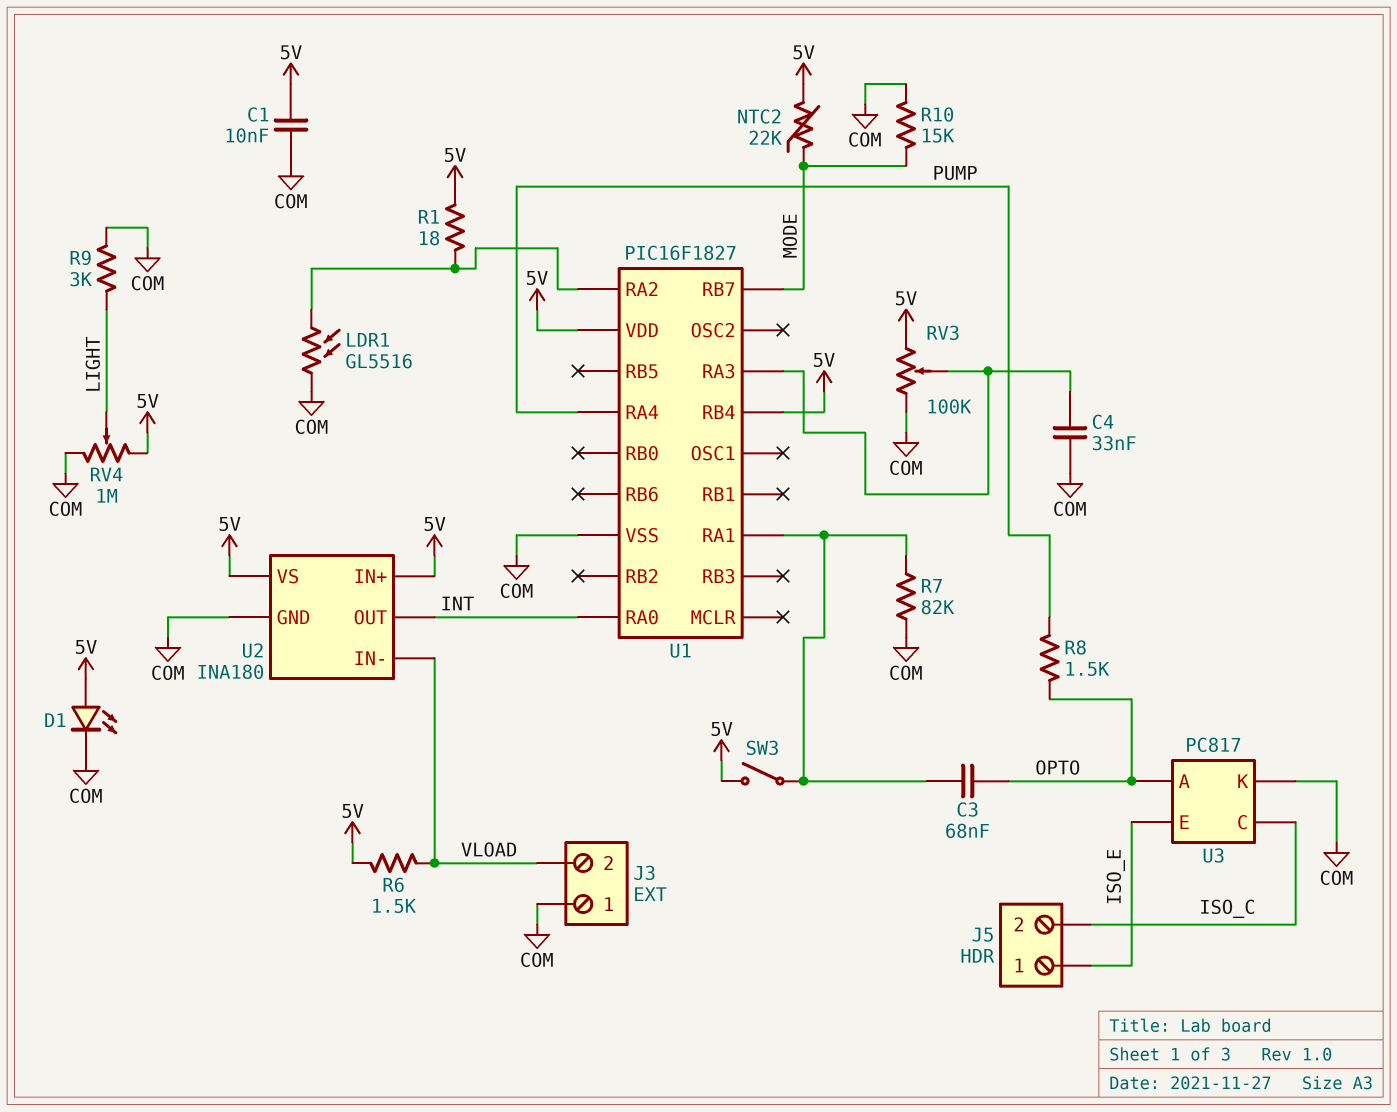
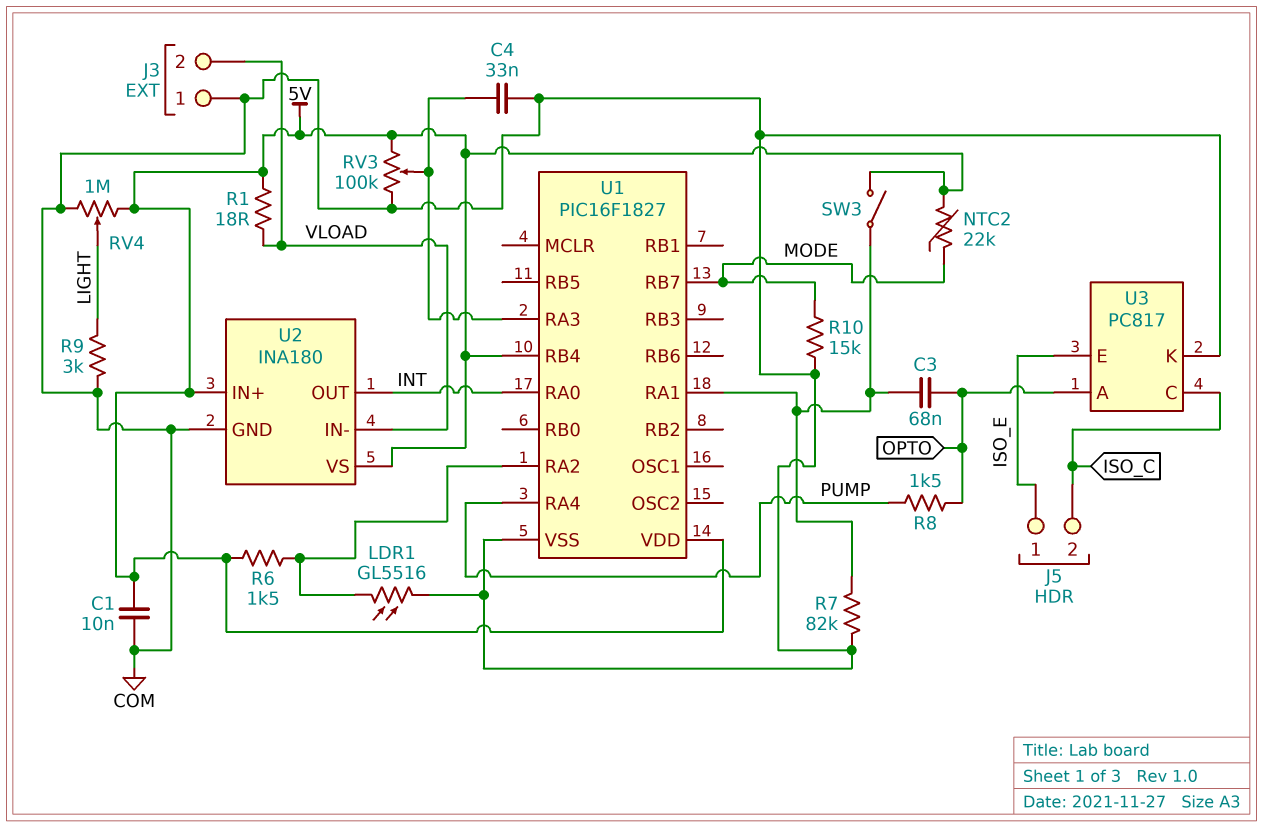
D1: LED (A 5V, K COM) -> none
R1: 18 (5V, U1/RA2) -> 18 (5V, VLOAD)
R6: 1.5k (5V, VLOAD) -> 1.5k (5V, U1/RA2)

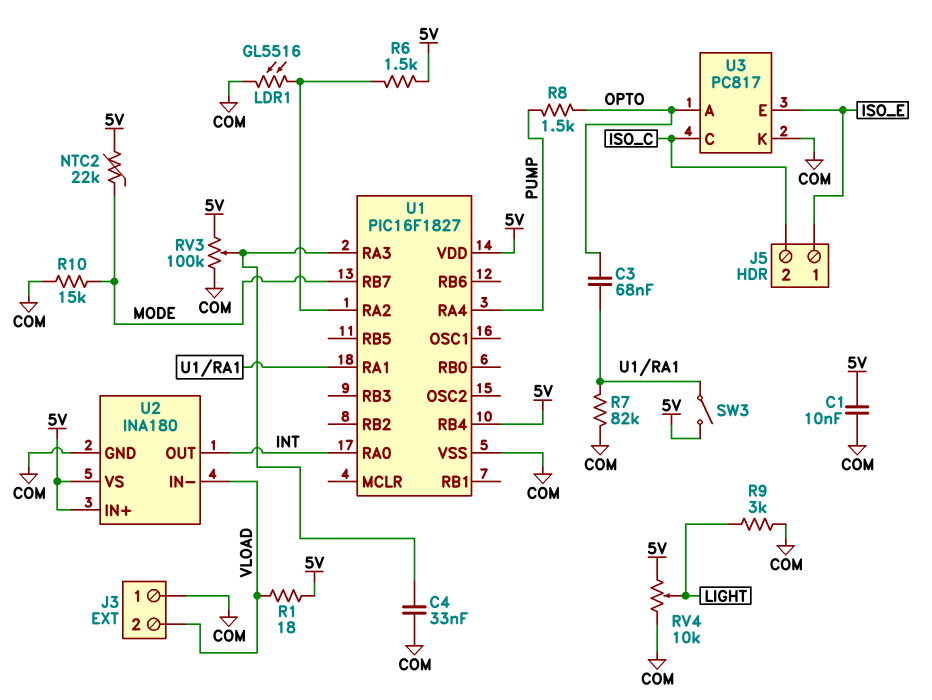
RV4: 1M (5V, COM, wiper LIGHT) -> 10k (5V, COM, wiper LIGHT)

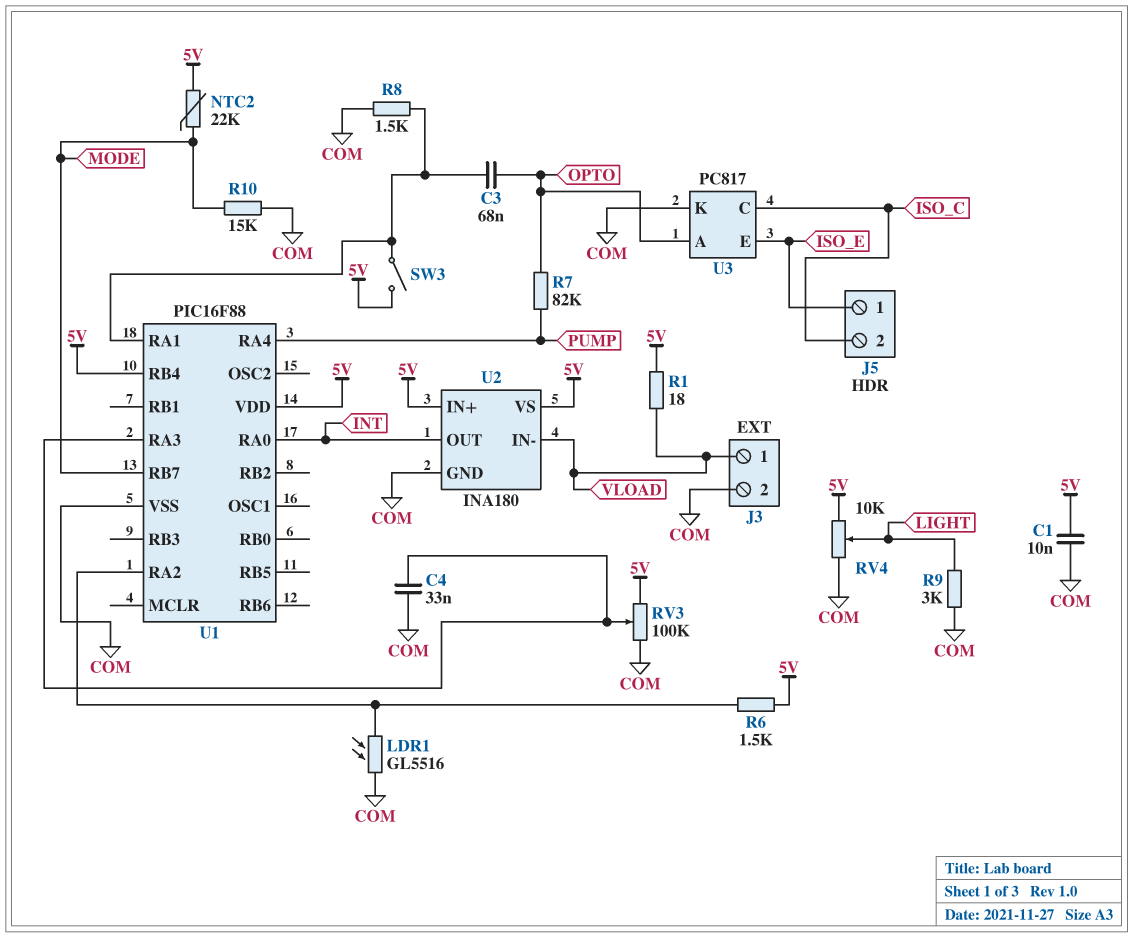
J3 pin 1: COM -> VLOAD
J3 pin 2: VLOAD -> COM
R7: 82k (COM, U1/RA1) -> 82k (OPTO, PUMP)
R8: 1.5k (OPTO, PUMP) -> 1.5k (COM, U1/RA1)
U1: PIC16F1827 -> PIC16F88

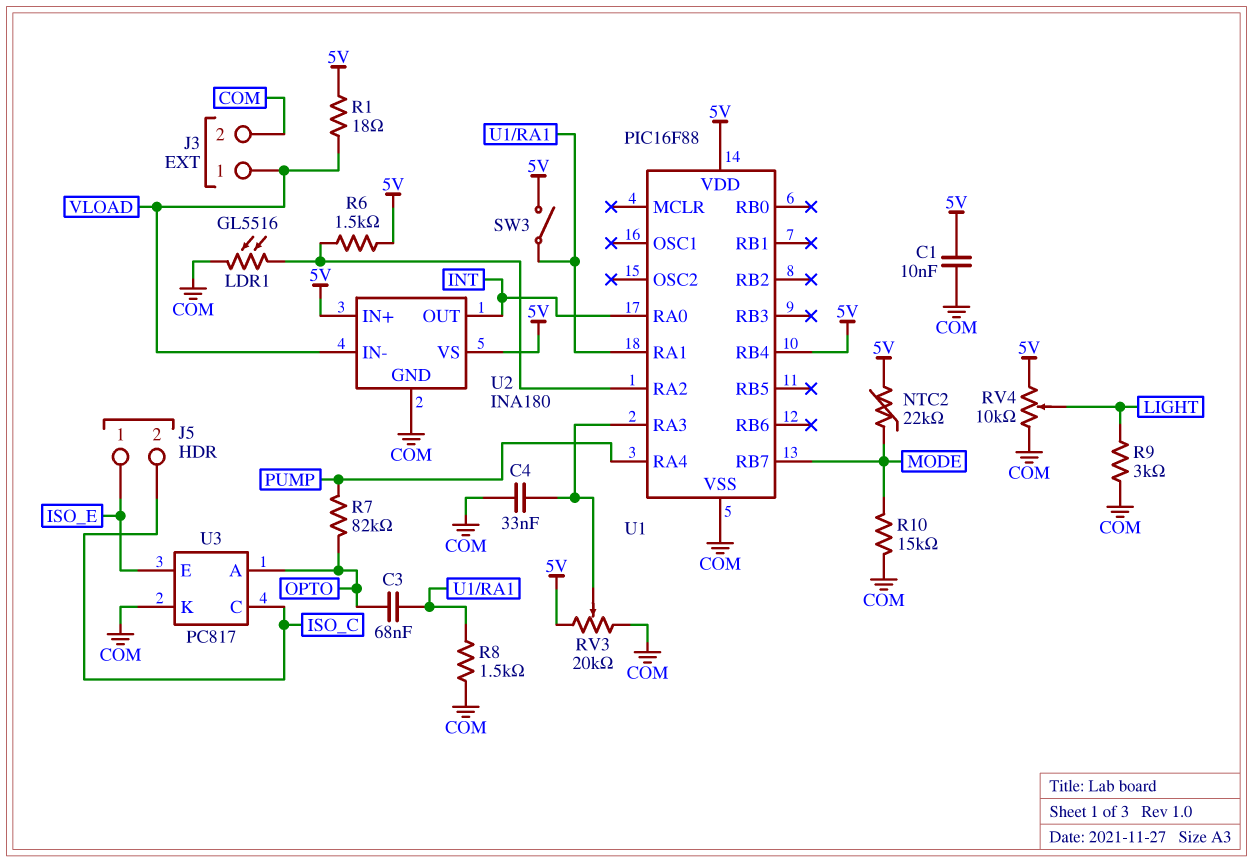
RV3: 100k (5V, COM, wiper U1/RA3) -> 20k (5V, COM, wiper U1/RA3)

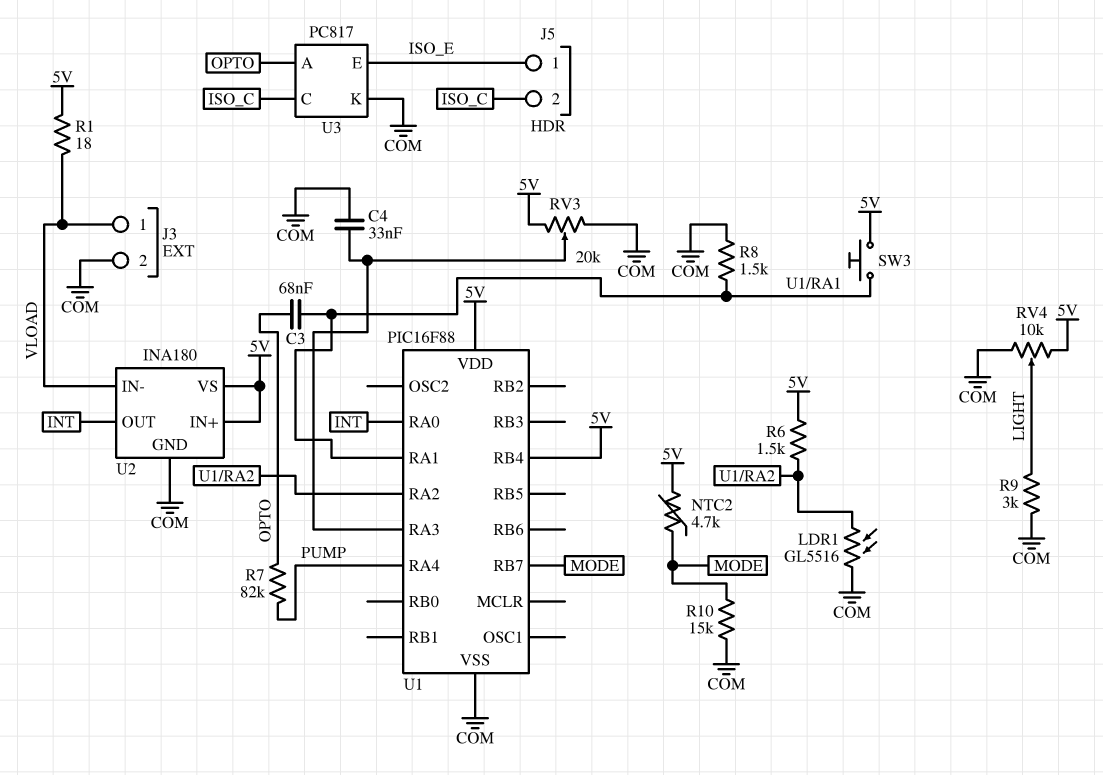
C1: 10nF (5V, COM) -> none
NTC2: 22k (5V, MODE) -> 4.7k (5V, MODE)
SW3: switch (5V, U1/RA1) -> button (5V, U1/RA1)

